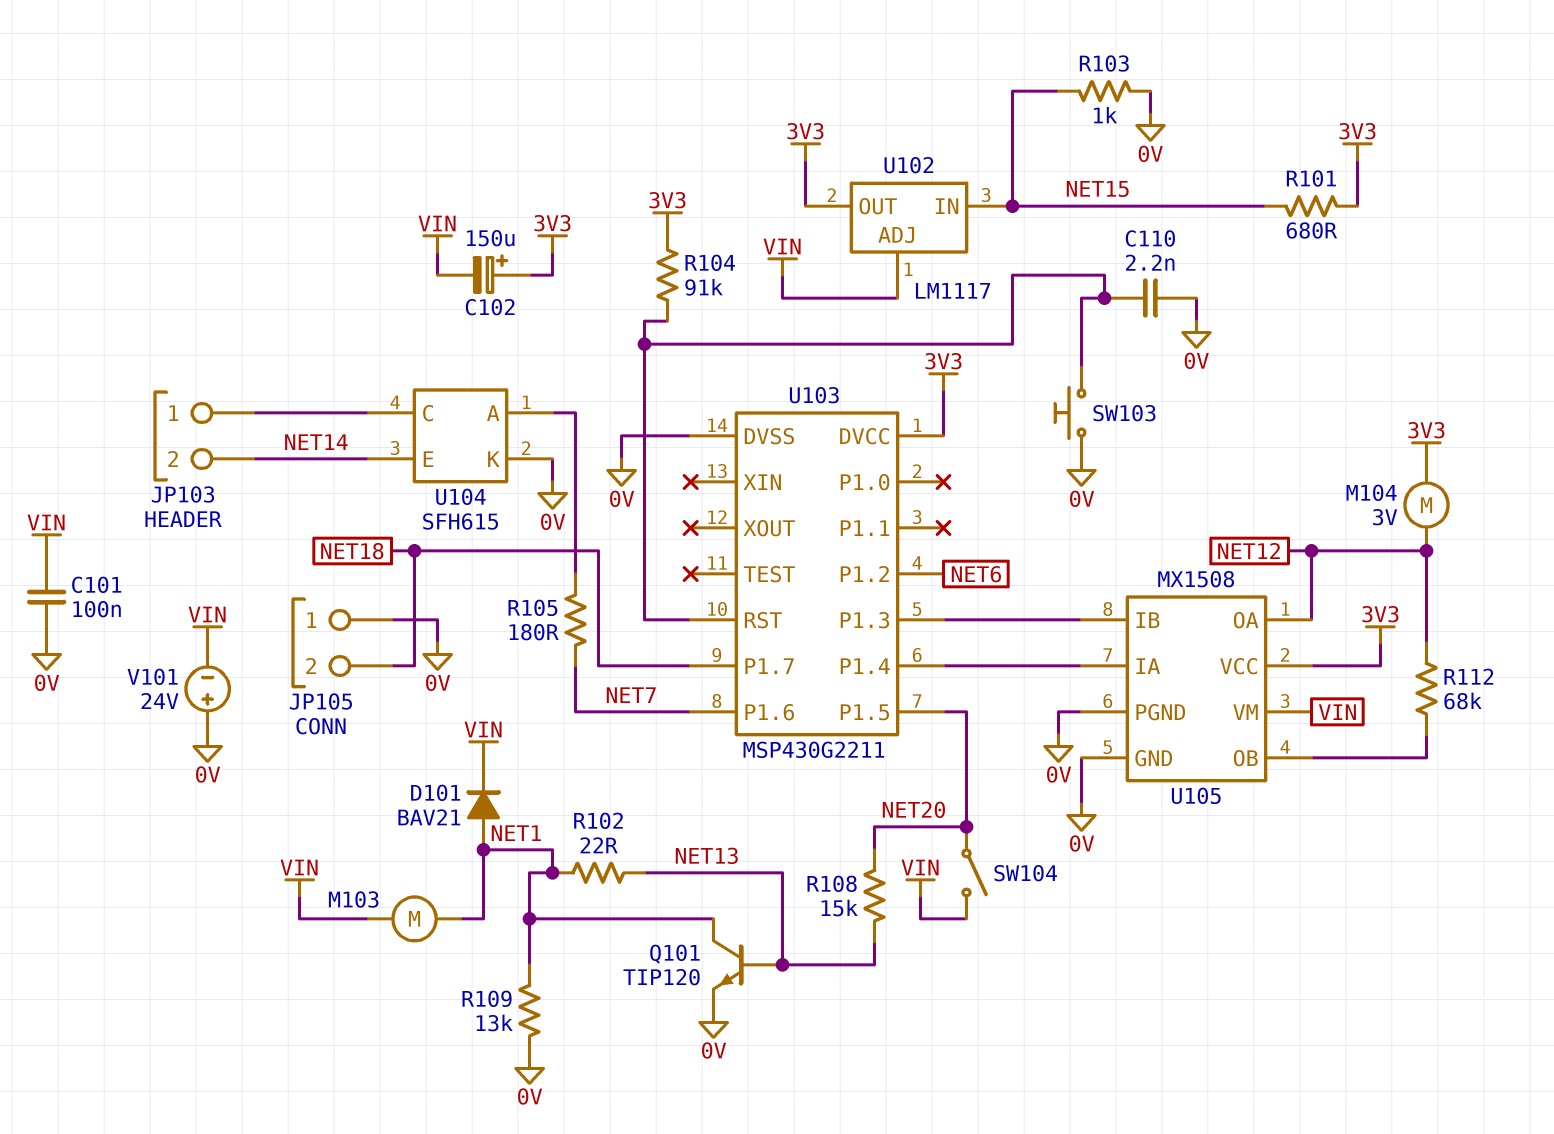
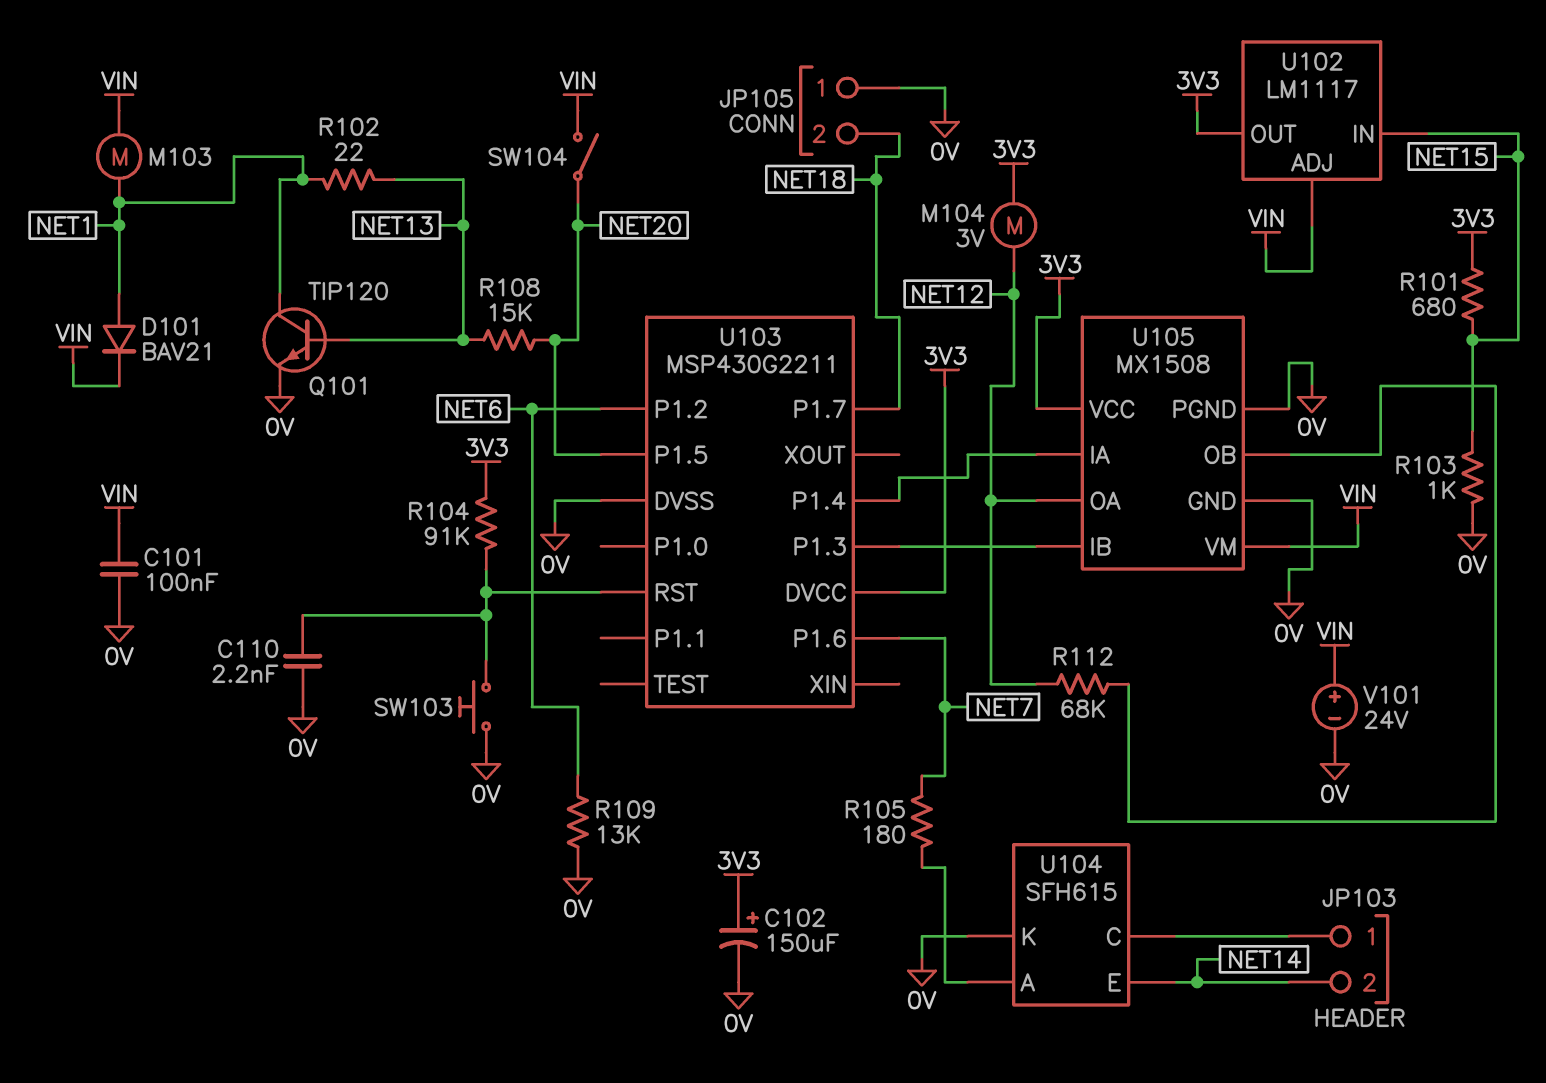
C102: 150uF (plus 3V3, minus VIN) -> 150uF (plus 3V3, minus 0V)
R109: 13k (0V, NET1) -> 13k (0V, NET6)
V101: 24V (plus 0V, minus VIN) -> 24V (plus VIN, minus 0V)

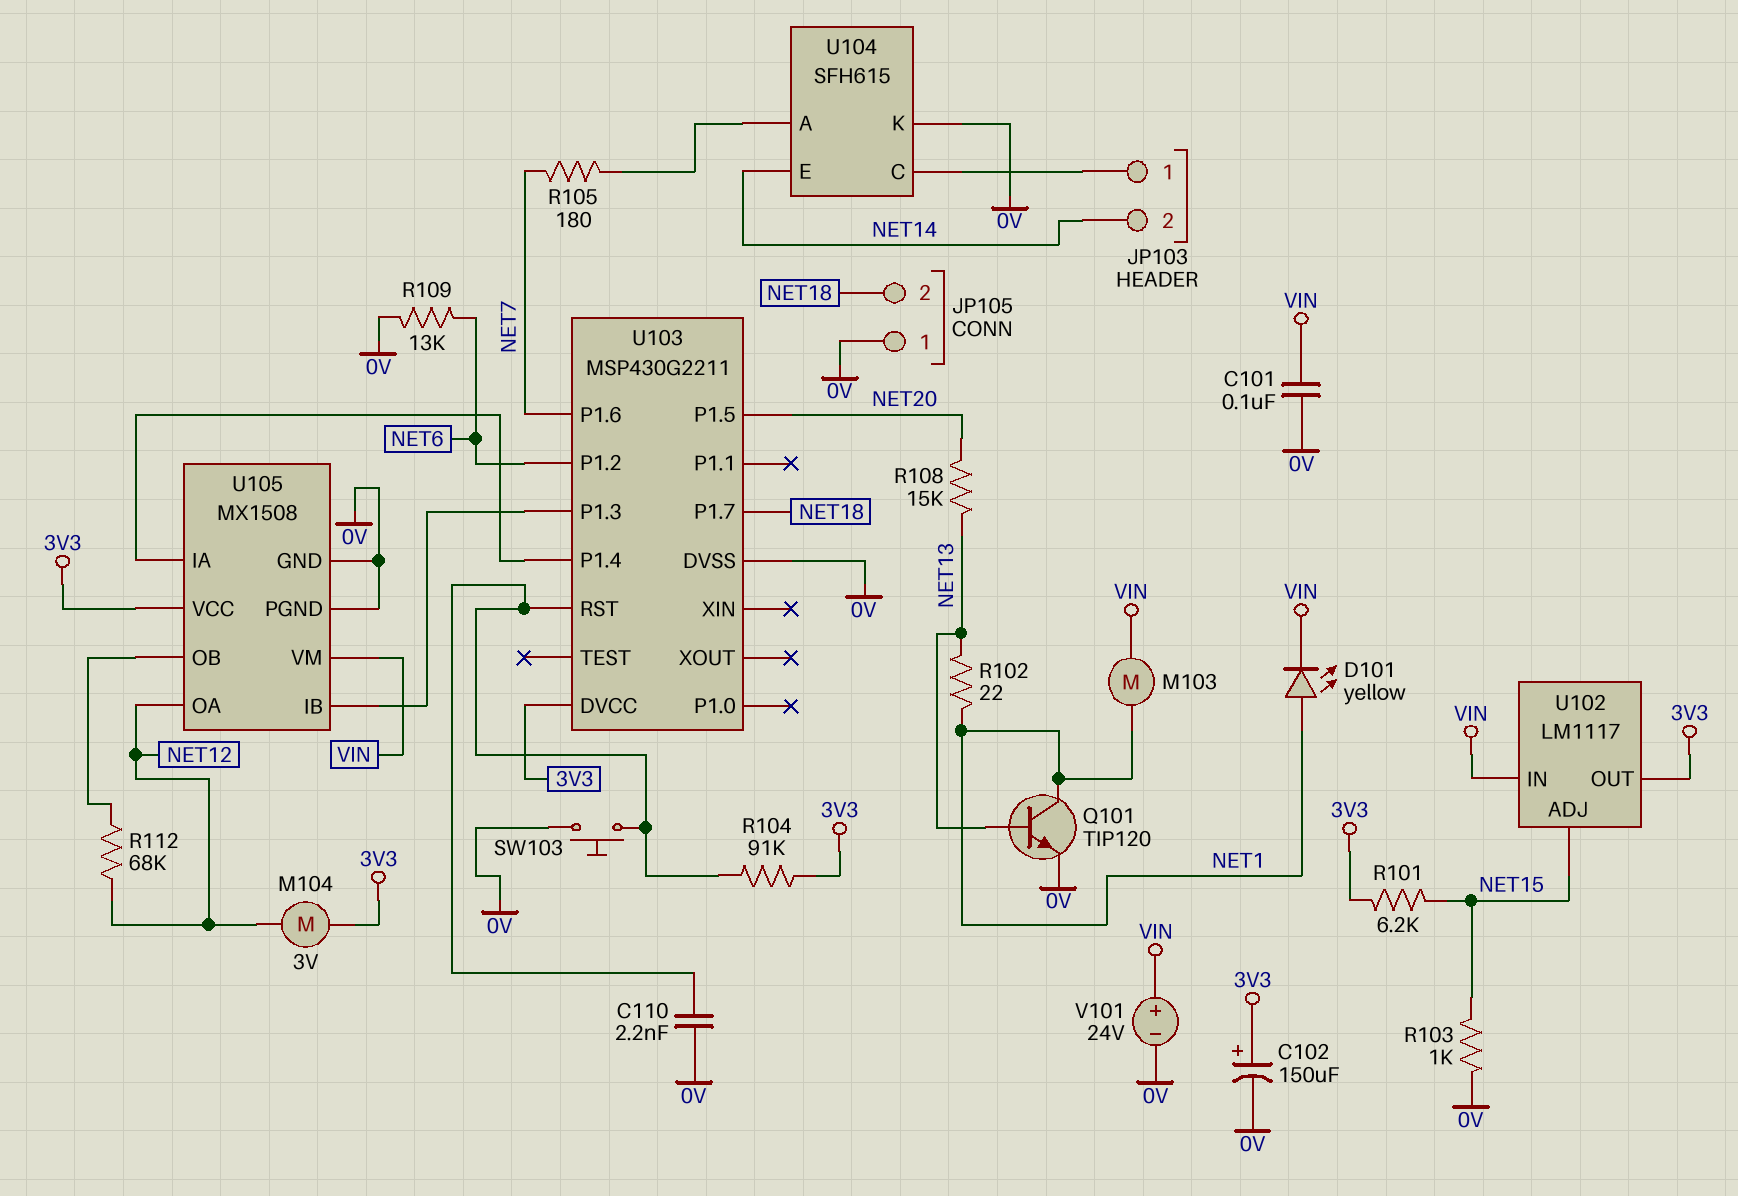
D101: diode BAV21 (A NET1, K VIN) -> LED yellow (A NET1, K VIN)
R101: 680 (3V3, NET15) -> 6.2k (3V3, NET15)
SW104: switch (NET20, VIN) -> none
U102 pin ADJ: VIN -> NET15
U102 pin IN: NET15 -> VIN

